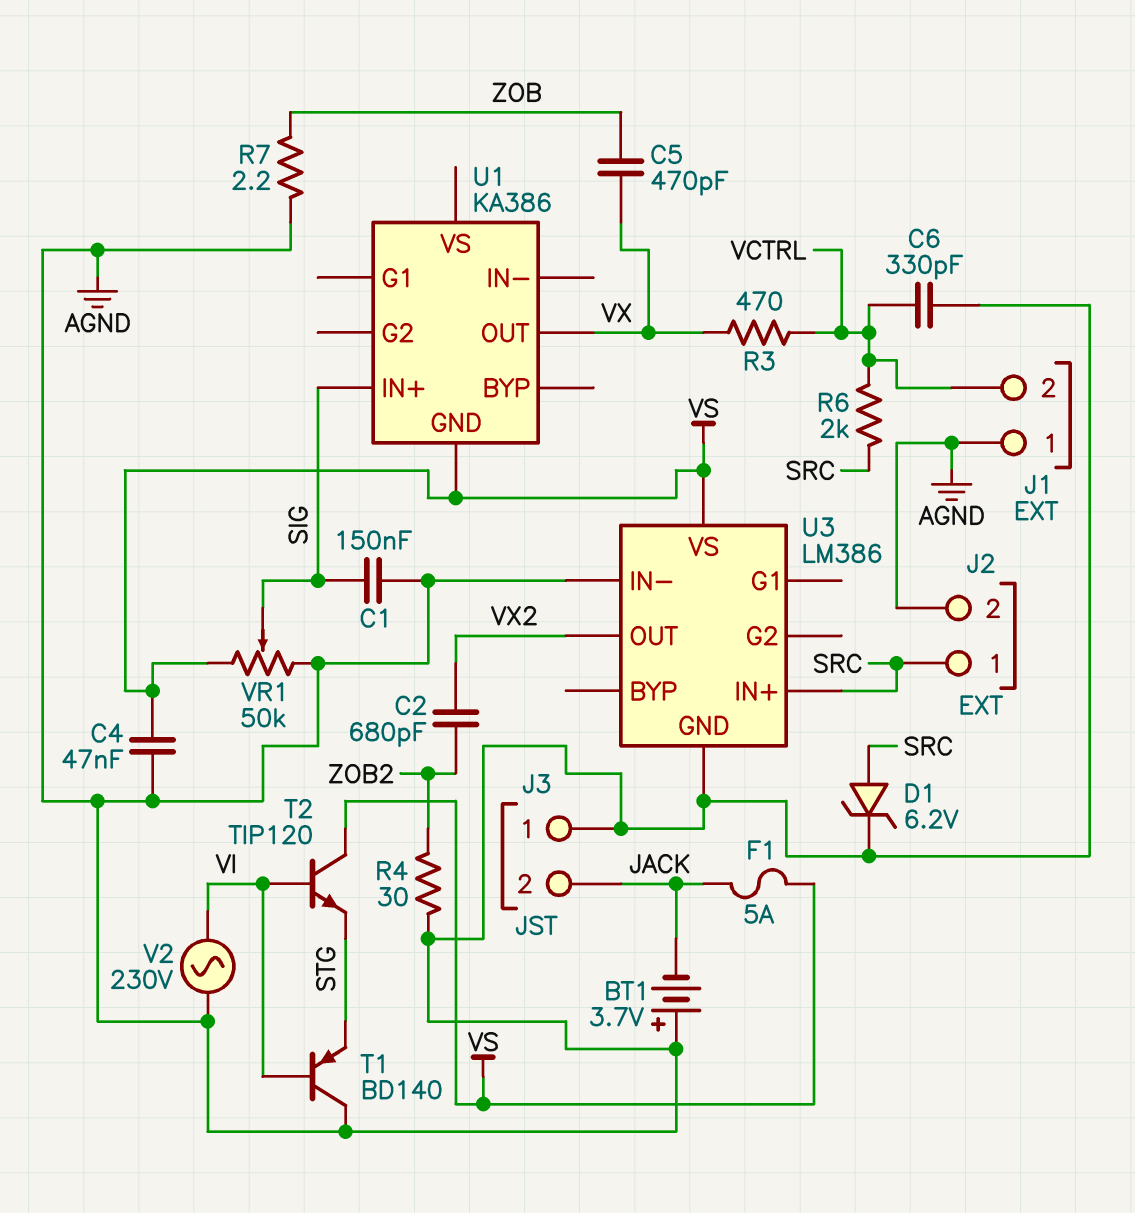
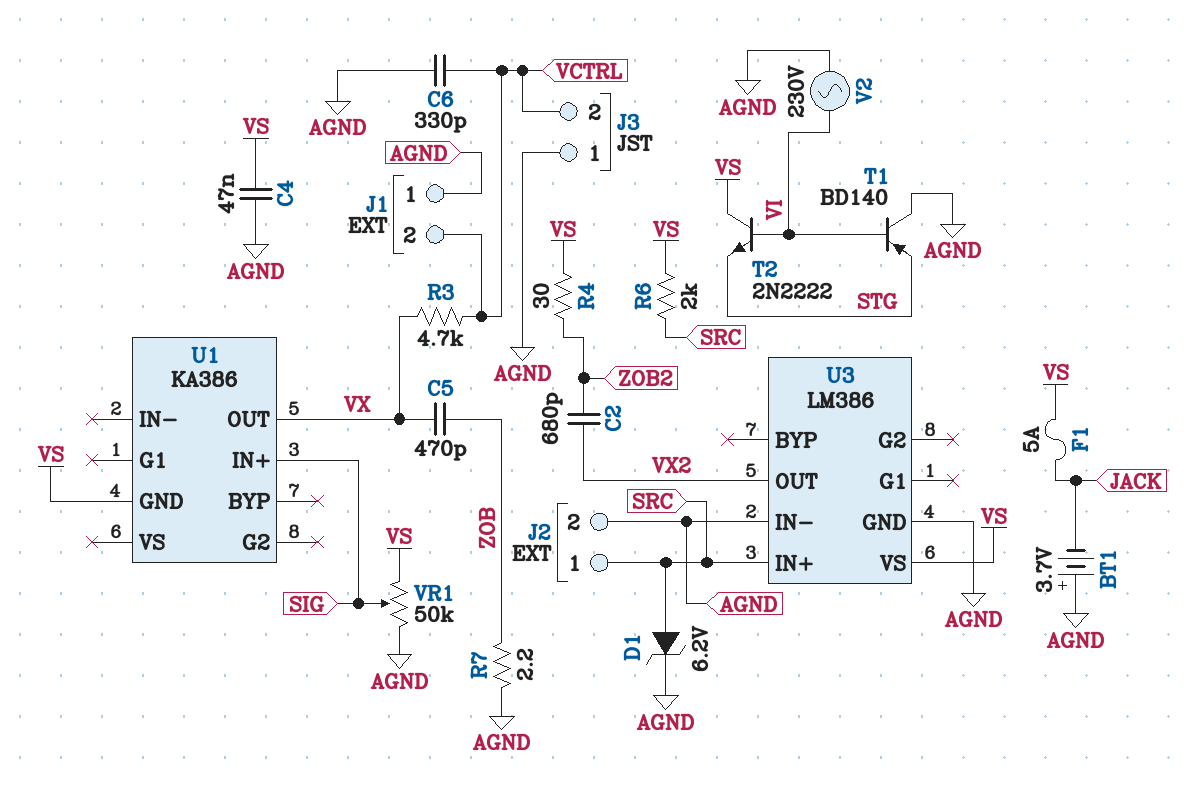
C1: 150nF (AGND, SIG) -> none
J3 pin 2: JACK -> VCTRL
R3: 470 (VCTRL, VX) -> 4.7k (VCTRL, VX)
R4: 30 (AGND, ZOB2) -> 30 (VS, ZOB2)
R6: 2k (SRC, VCTRL) -> 2k (SRC, VS)
T2: NPN TIP120 (B VI, C VS, E STG) -> NPN 2N2222 (B VI, C VS, E STG)

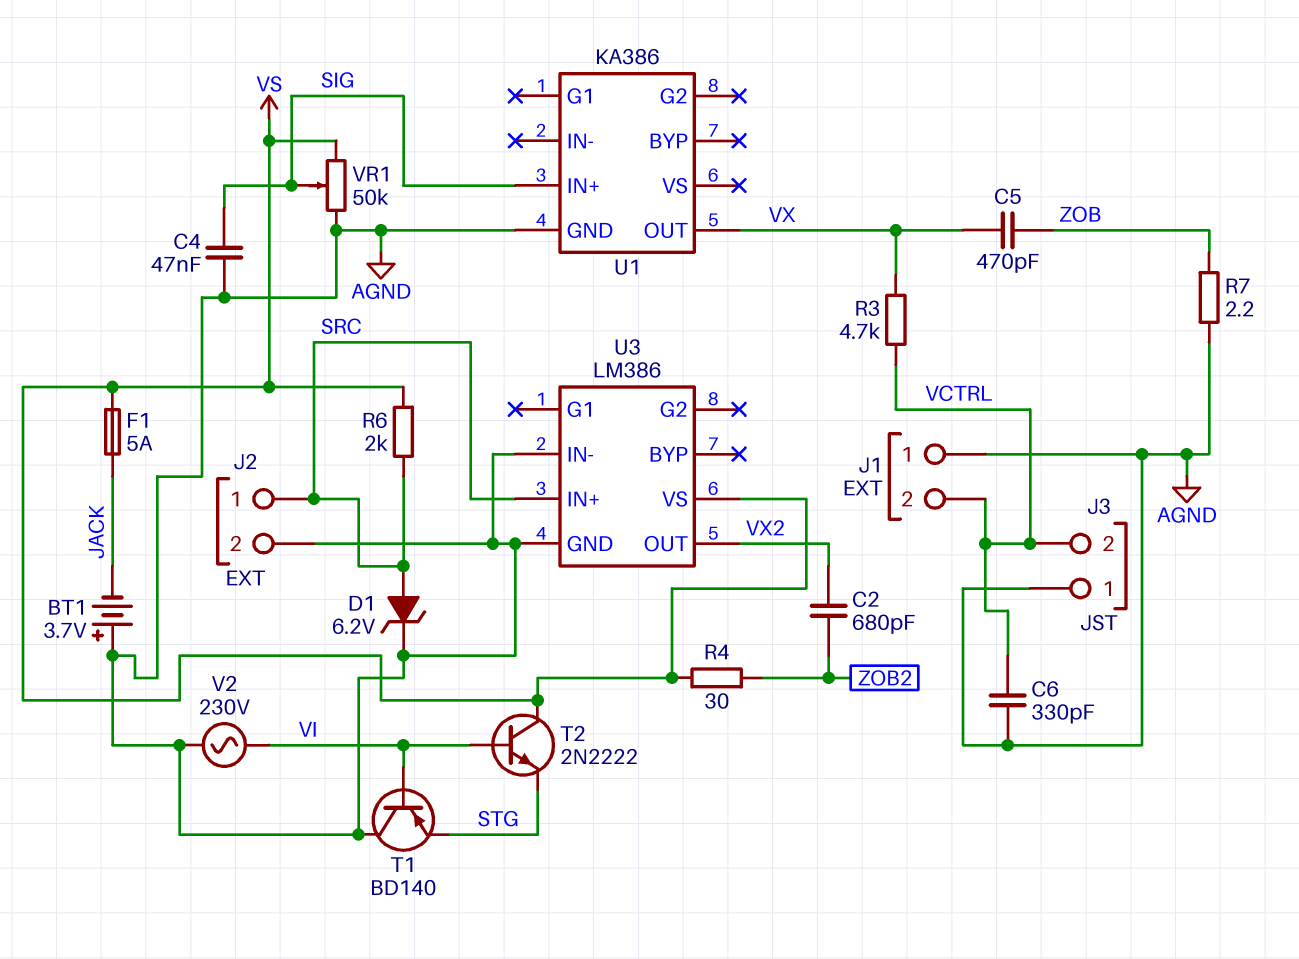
C4: 47nF (AGND, VS) -> 47nF (AGND, SIG)
U1 pin GND: VS -> AGND

